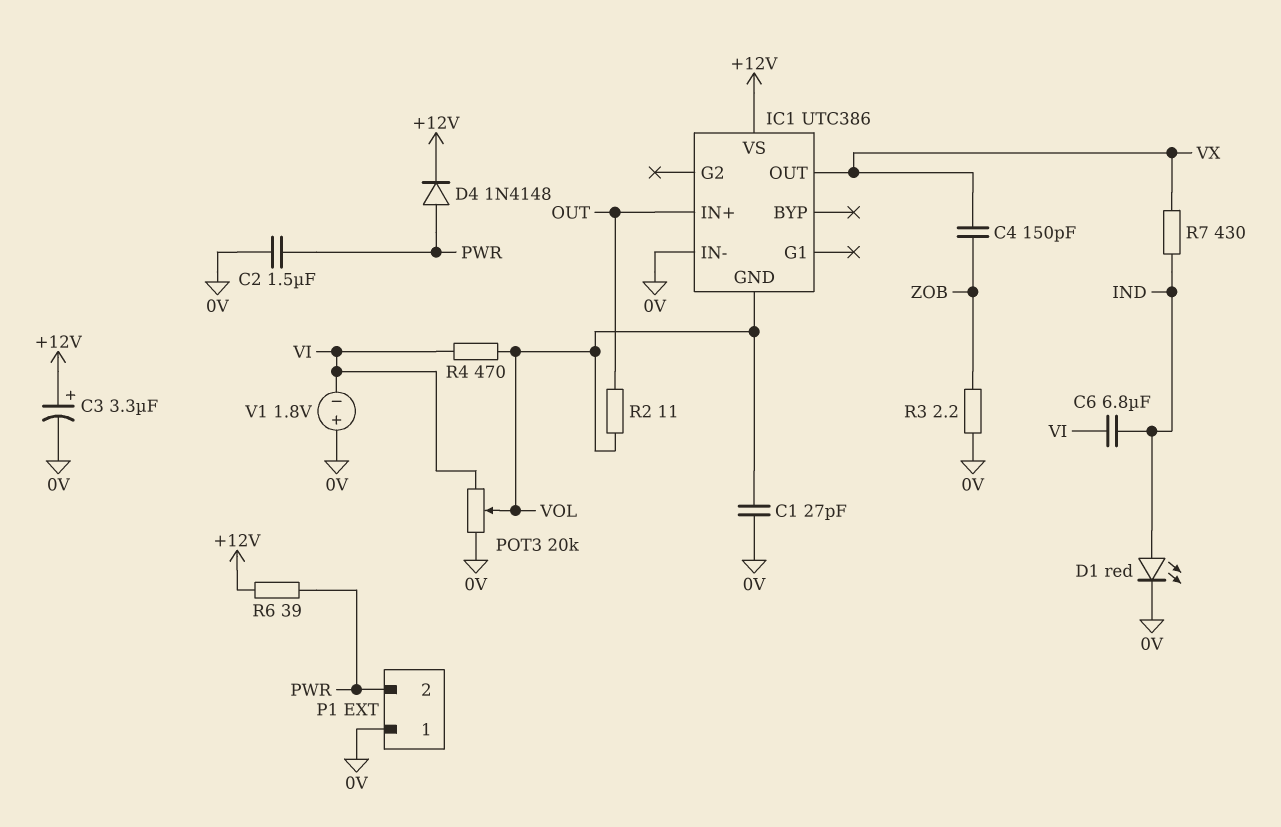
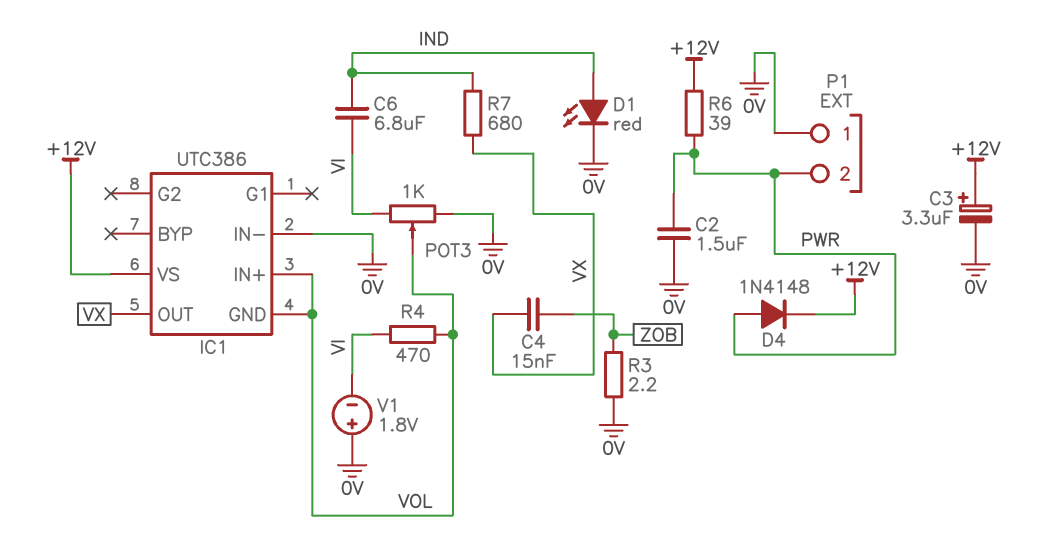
C1: 27pF (0V, VOL) -> none
C4: 150pF (VX, ZOB) -> 15nF (VX, ZOB)
IC1 pin IN+: OUT -> VOL
POT3: 20k (0V, VI, wiper VOL) -> 1k (0V, VI, wiper VOL)
R2: 11 (OUT, VOL) -> none
R7: 430 (IND, VX) -> 680 (IND, VX)

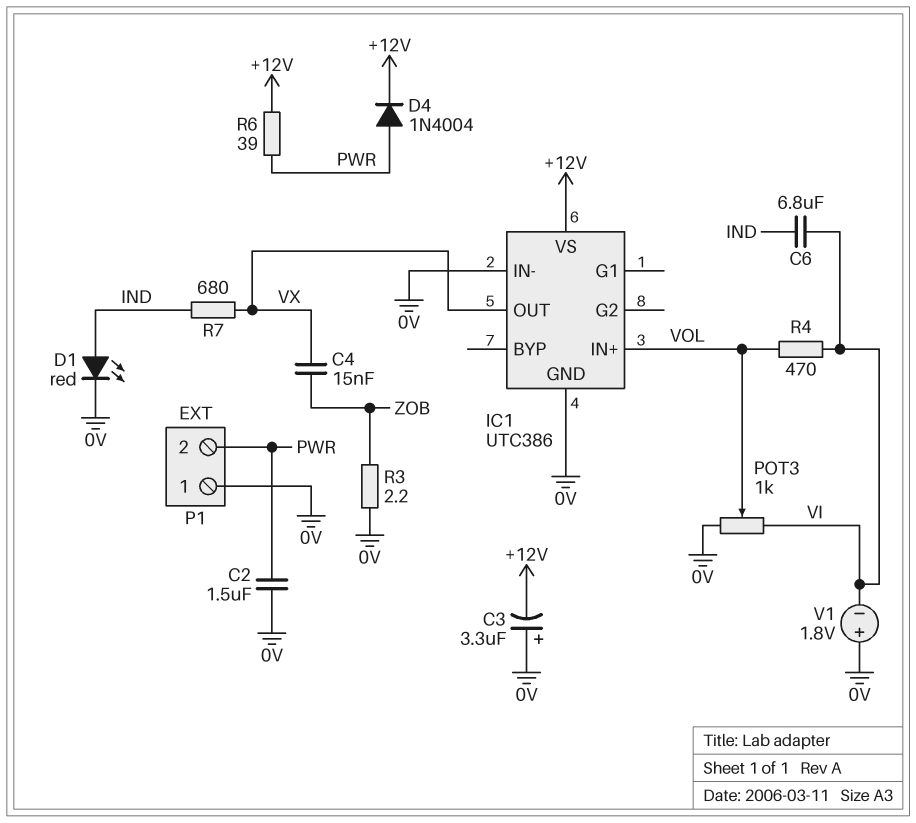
C3: 3.3uF (plus +12V, minus 0V) -> 3.3uF (plus 0V, minus +12V)
D4: diode 1N4148 (A PWR, K +12V) -> diode 1N4004 (A PWR, K +12V)
IC1 pin GND: VOL -> 0V

